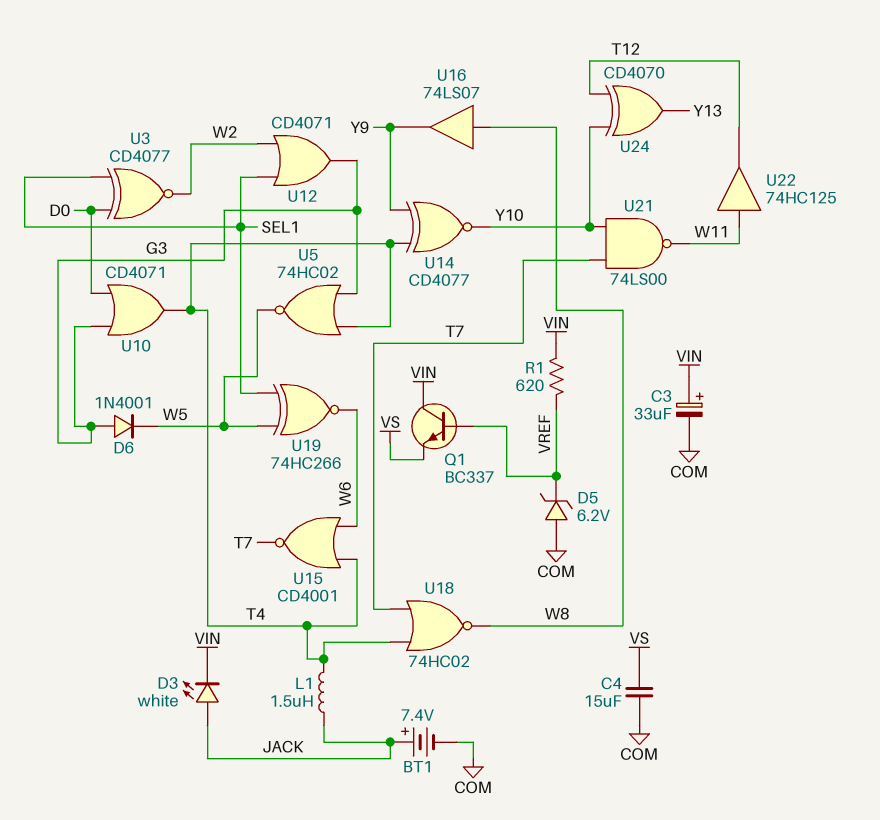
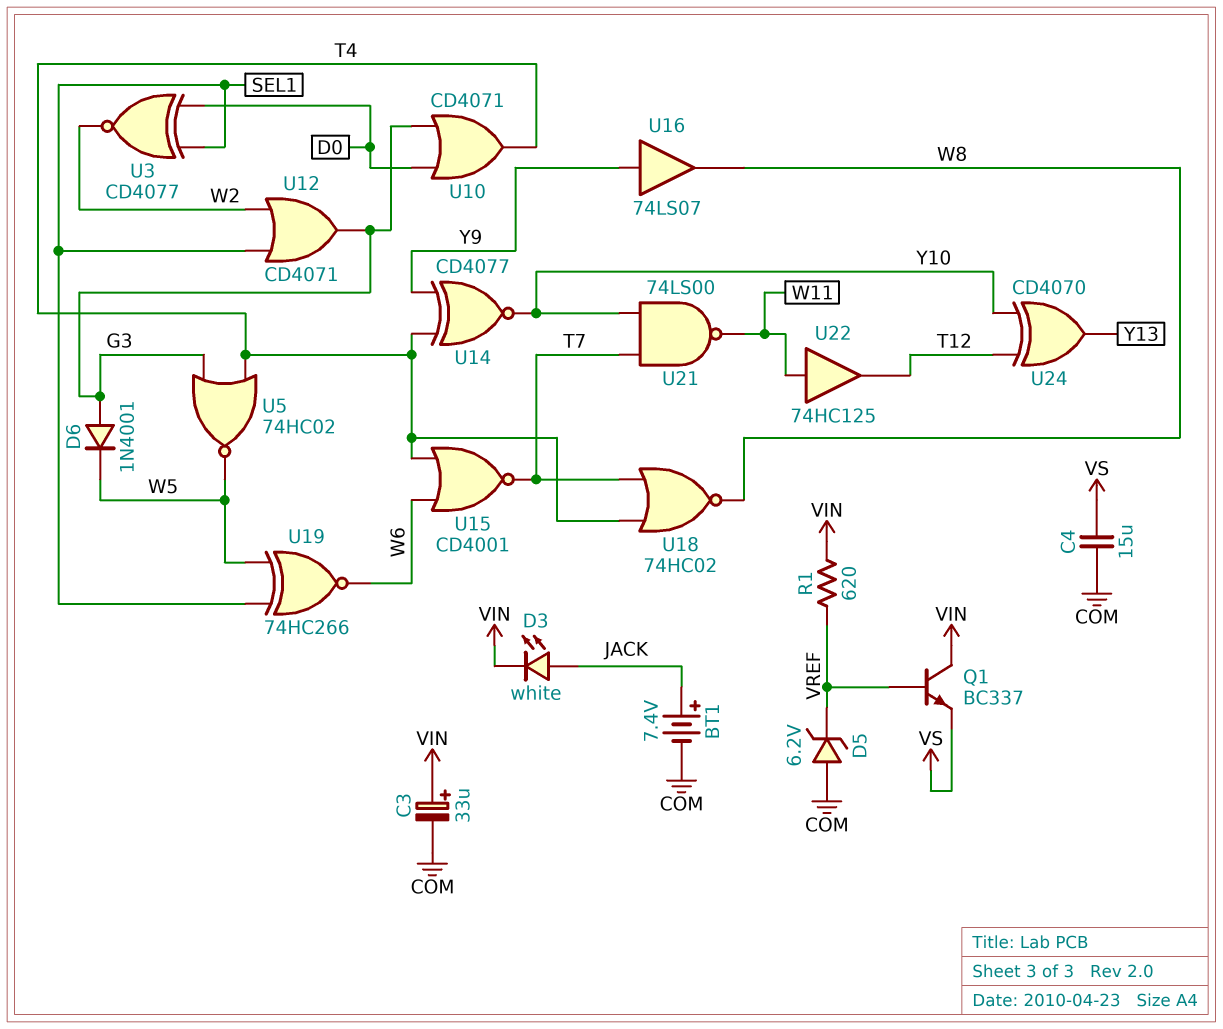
L1: 1.5uH (JACK, T4) -> none
U16: buffer 74LS07 (in W8, out Y9) -> buffer 74LS07 (in Y9, out W8)

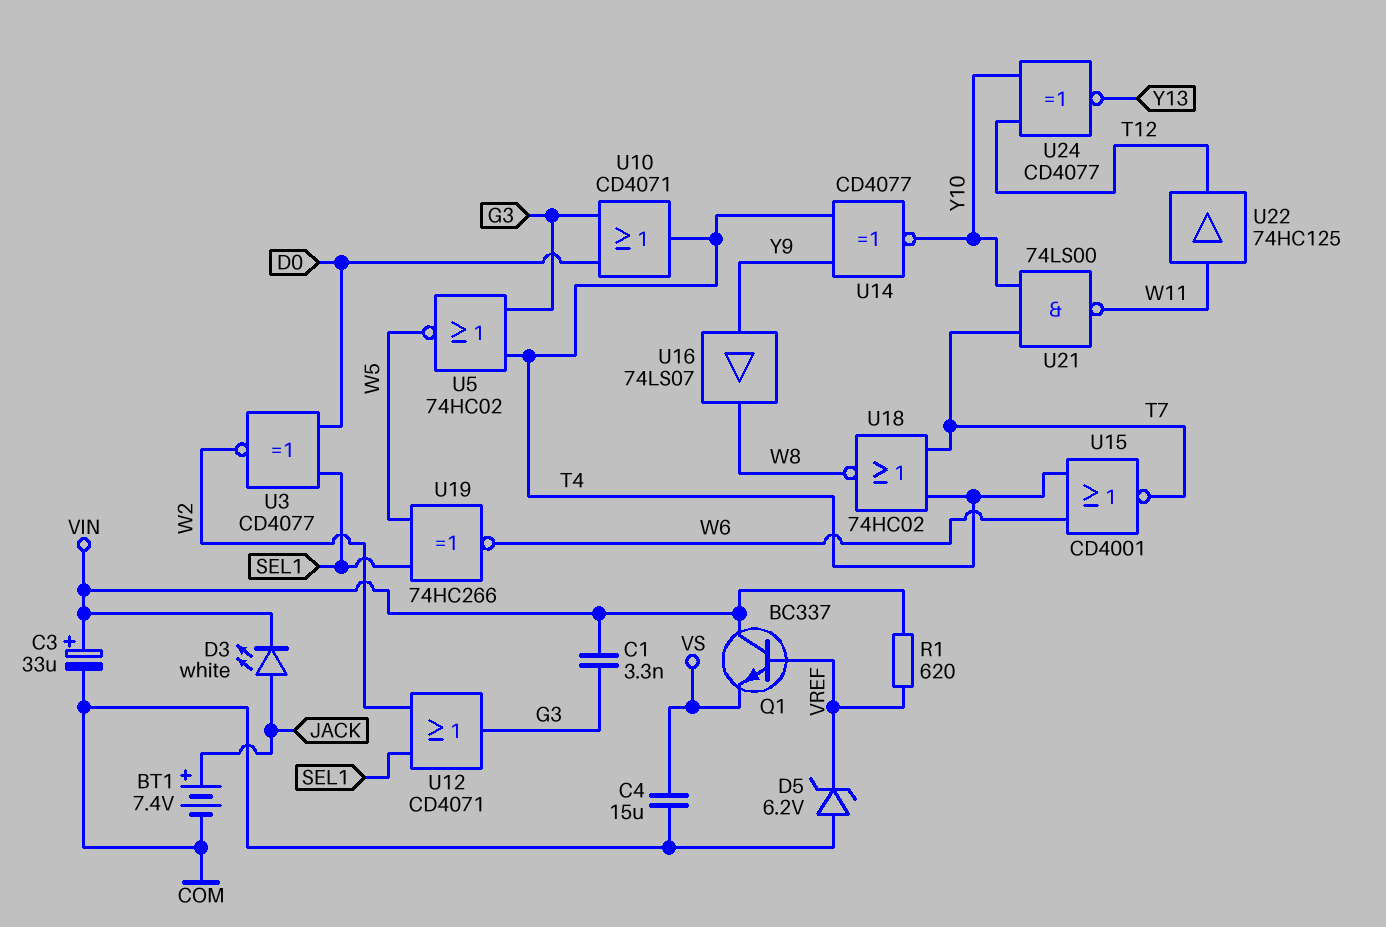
C1: none -> 3.3nF (G3, VIN)
D6: diode 1N4001 (A G3, K W5) -> none
U24: XOR CD4070 (in T12, in Y10, out Y13) -> XNOR CD4077 (in T12, in Y10, out Y13)

